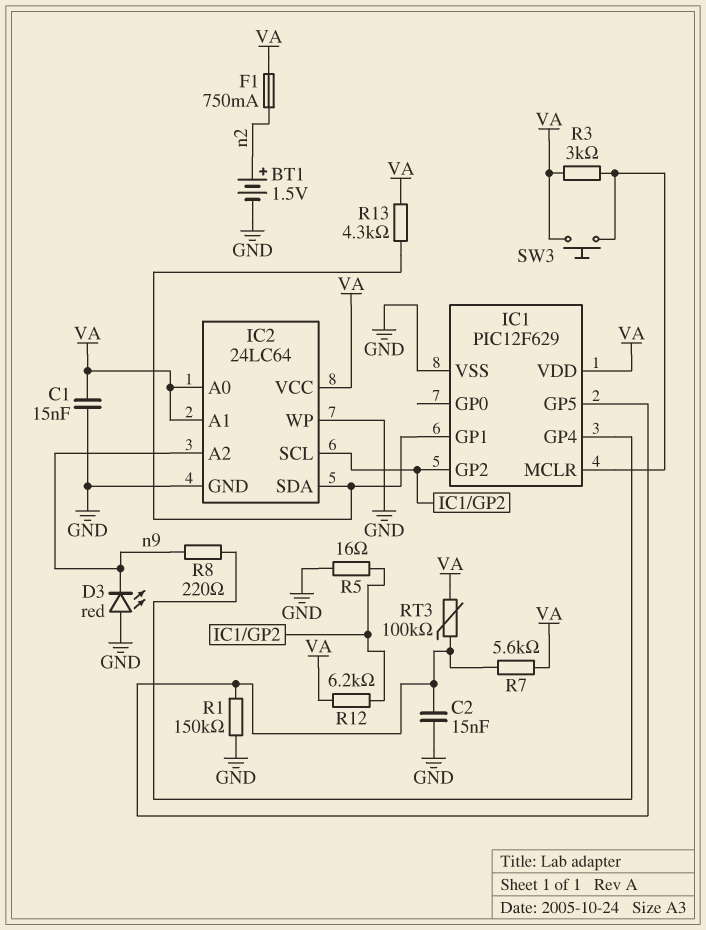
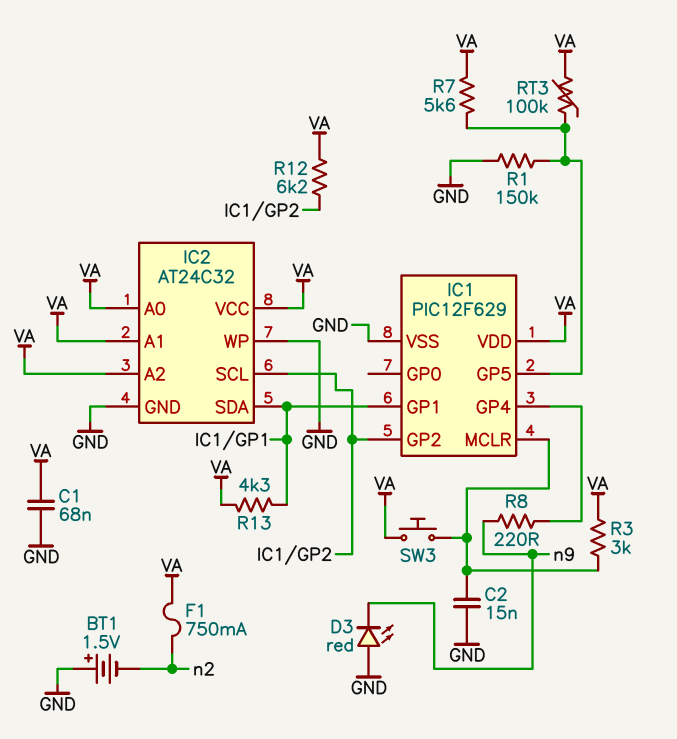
BT1: 1.5V (plus n2, minus GND) -> 1.5V (plus GND, minus n2)
C1: 15nF (GND, VA) -> 68nF (GND, VA)
C2: 15nF (GND, IC1/GP5) -> 15nF (GND, IC1/MCLR)
IC2: 24LC64 -> AT24C32
IC2 pin A2: n9 -> VA
R5: 16 (GND, IC1/GP2) -> none

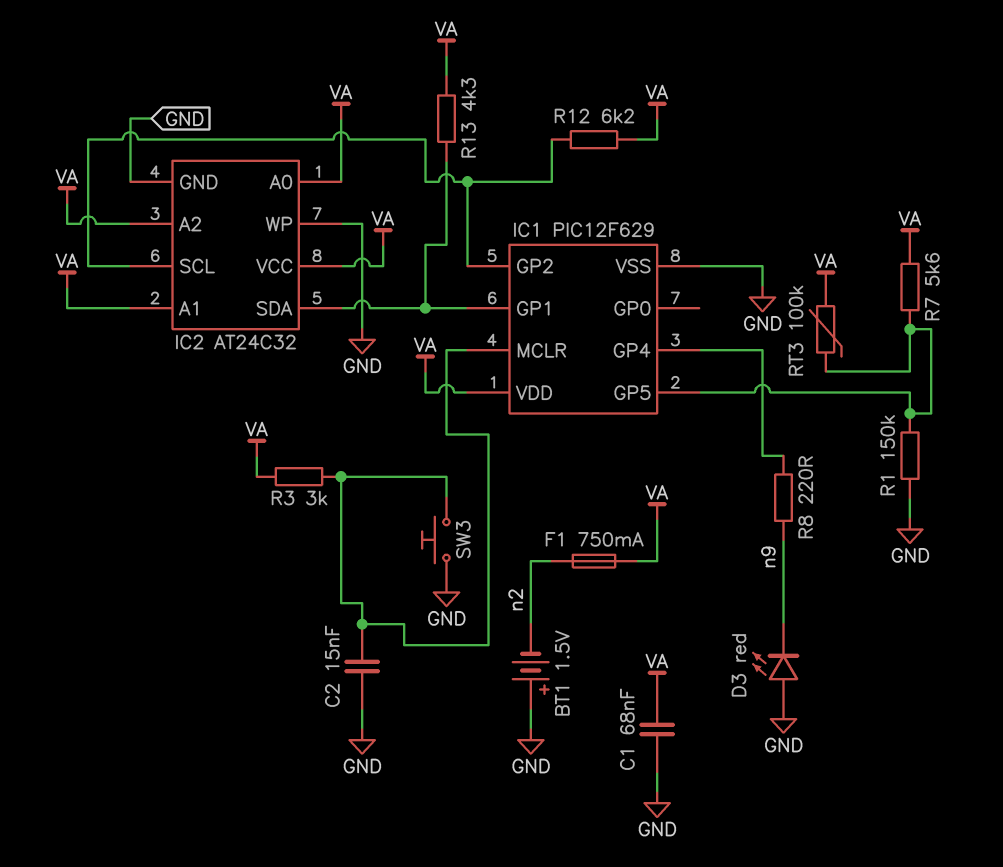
SW3: button (IC1/MCLR, VA) -> button (GND, IC1/MCLR)

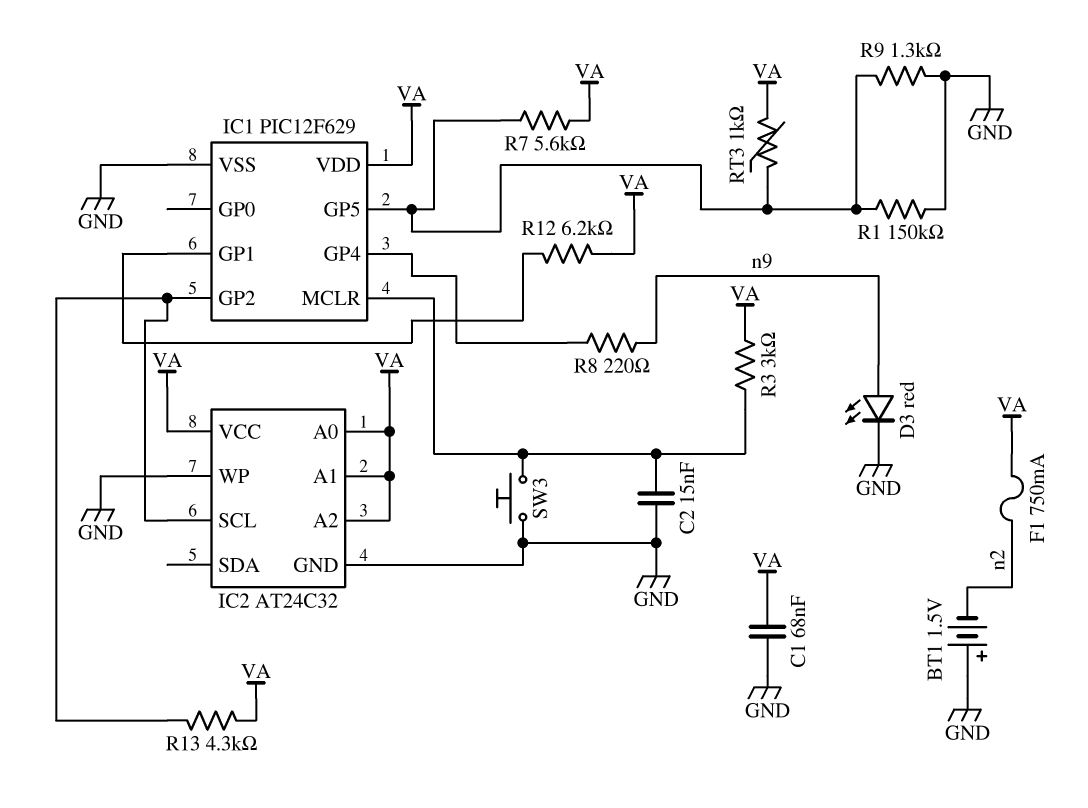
D3: LED red (A GND, K n9) -> LED red (A n9, K GND)
IC2 pin SDA: IC1/GP1 -> none
R9: none -> 1.3k (GND, IC1/GP5)
R12: 6.2k (IC1/GP2, VA) -> 6.2k (IC1/GP1, VA)
R13: 4.3k (IC1/GP1, VA) -> 4.3k (IC1/GP2, VA)
RT3: 100k (IC1/GP5, VA) -> 1k (IC1/GP5, VA)

